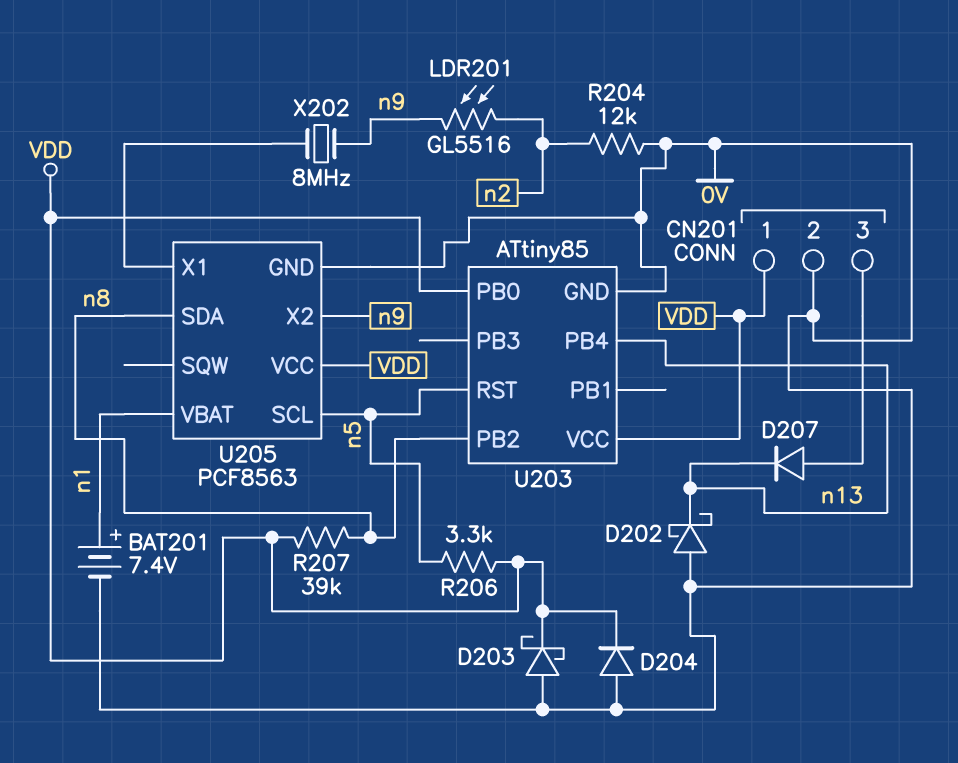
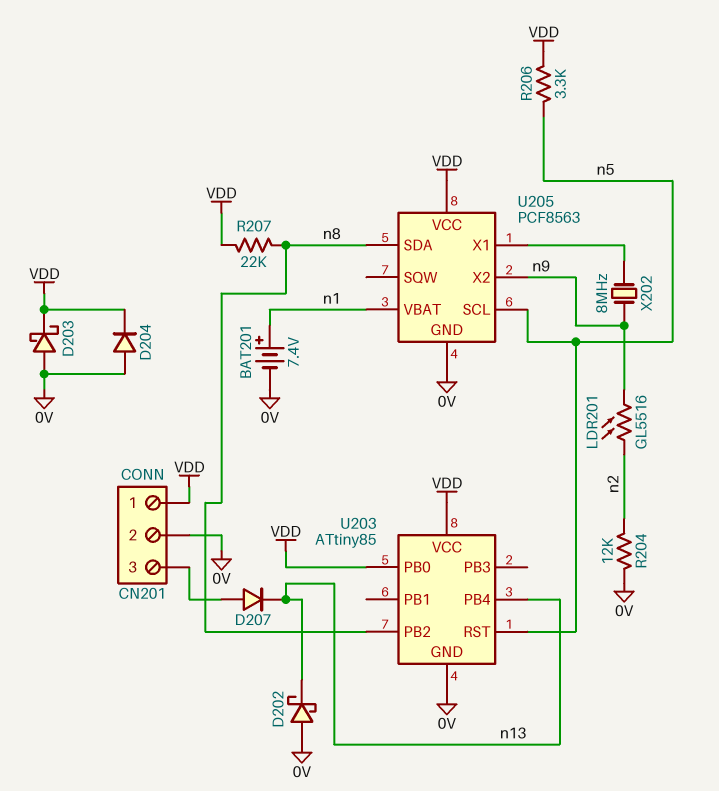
R207: 39k (VDD, n8) -> 22k (VDD, n8)

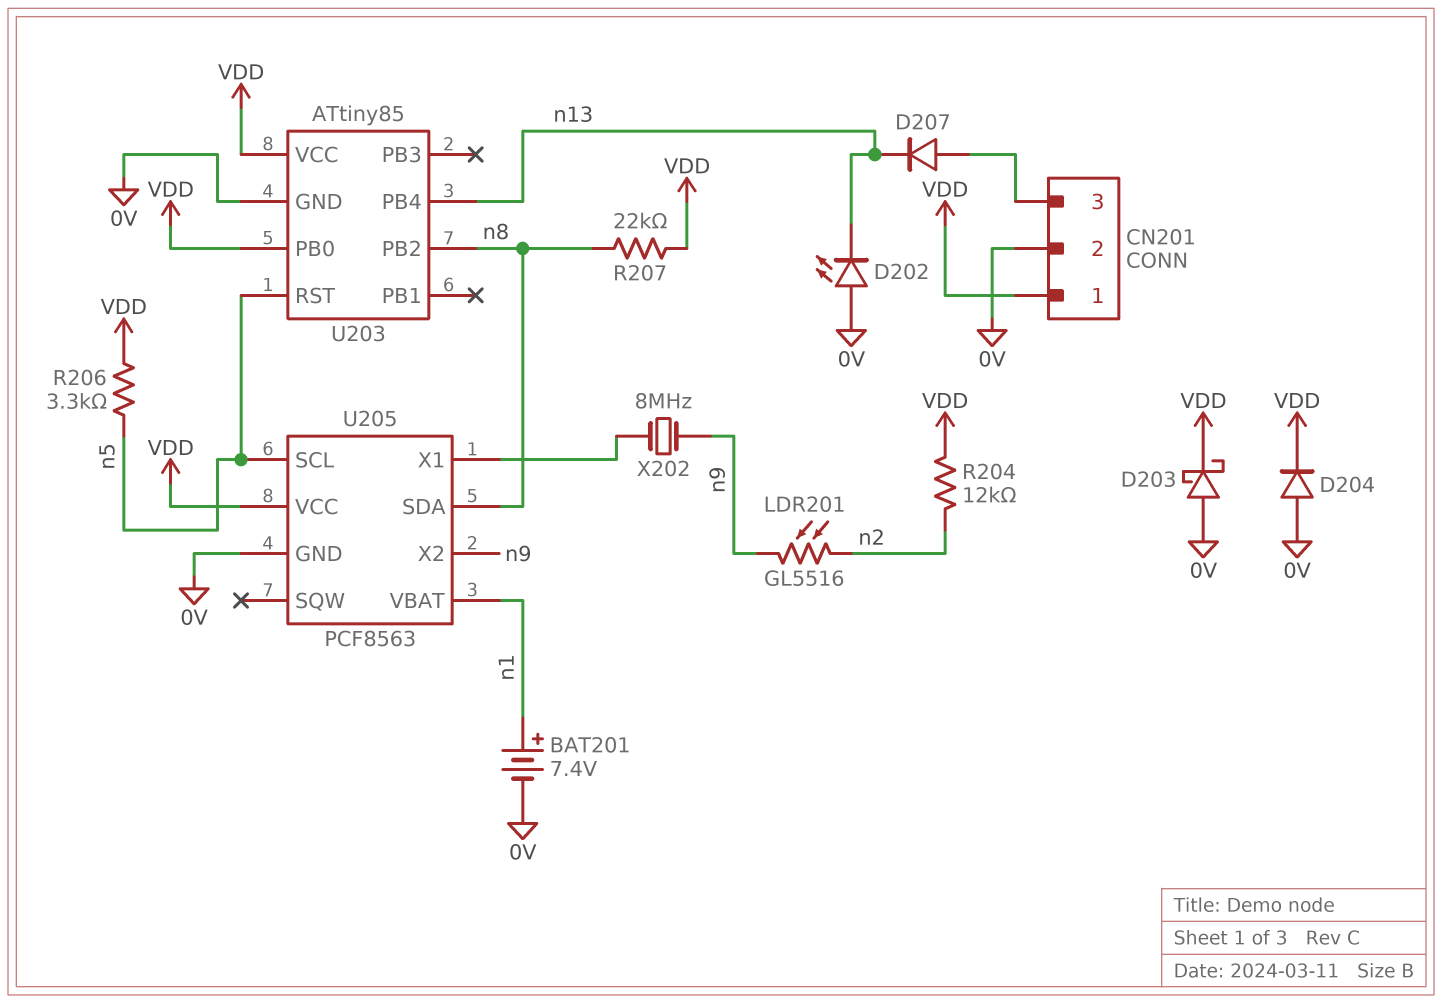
D202: schottky (A 0V, K n13) -> LED (A 0V, K n13)
R204: 12k (0V, n2) -> 12k (VDD, n2)

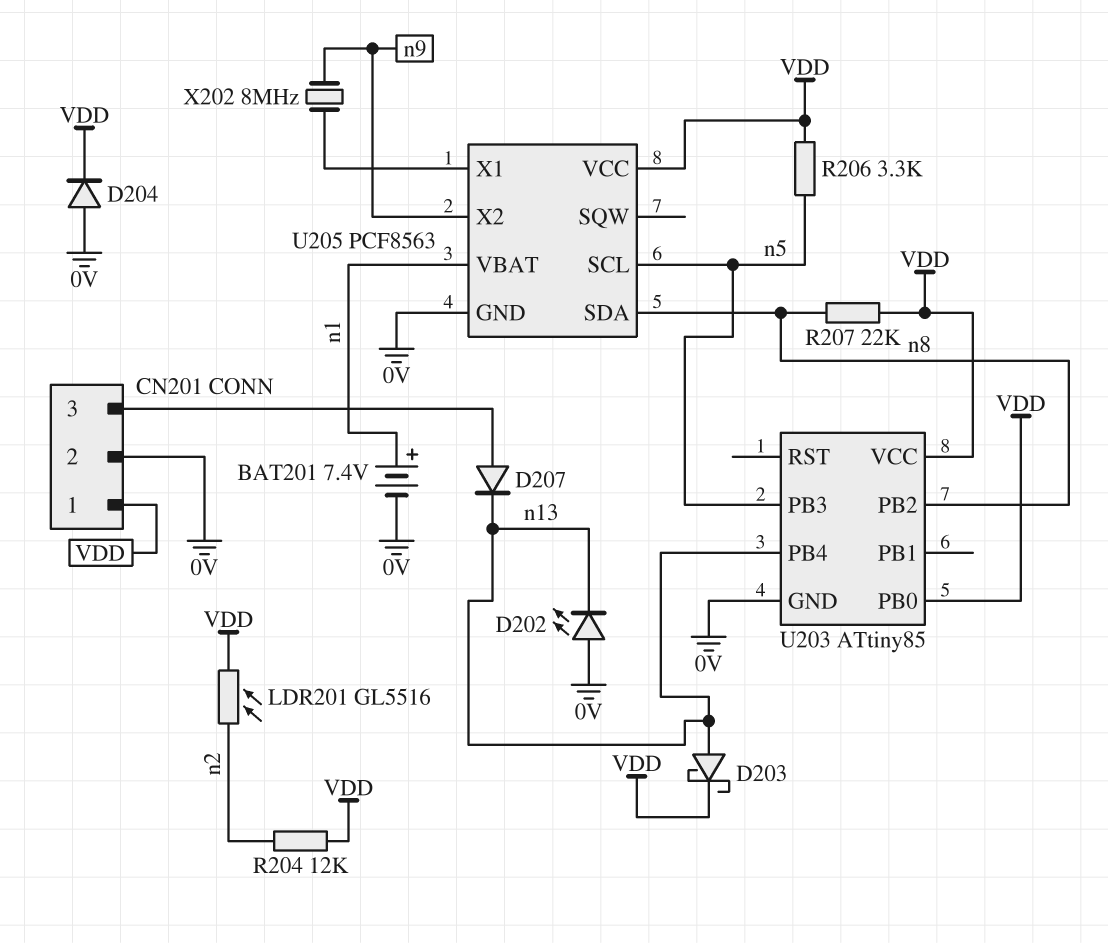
D203: schottky (A 0V, K VDD) -> schottky (A n13, K VDD)
LDR201: GL5516 (n2, n9) -> GL5516 (VDD, n2)
U203 pin PB3: none -> n5
U203 pin RST: n5 -> none

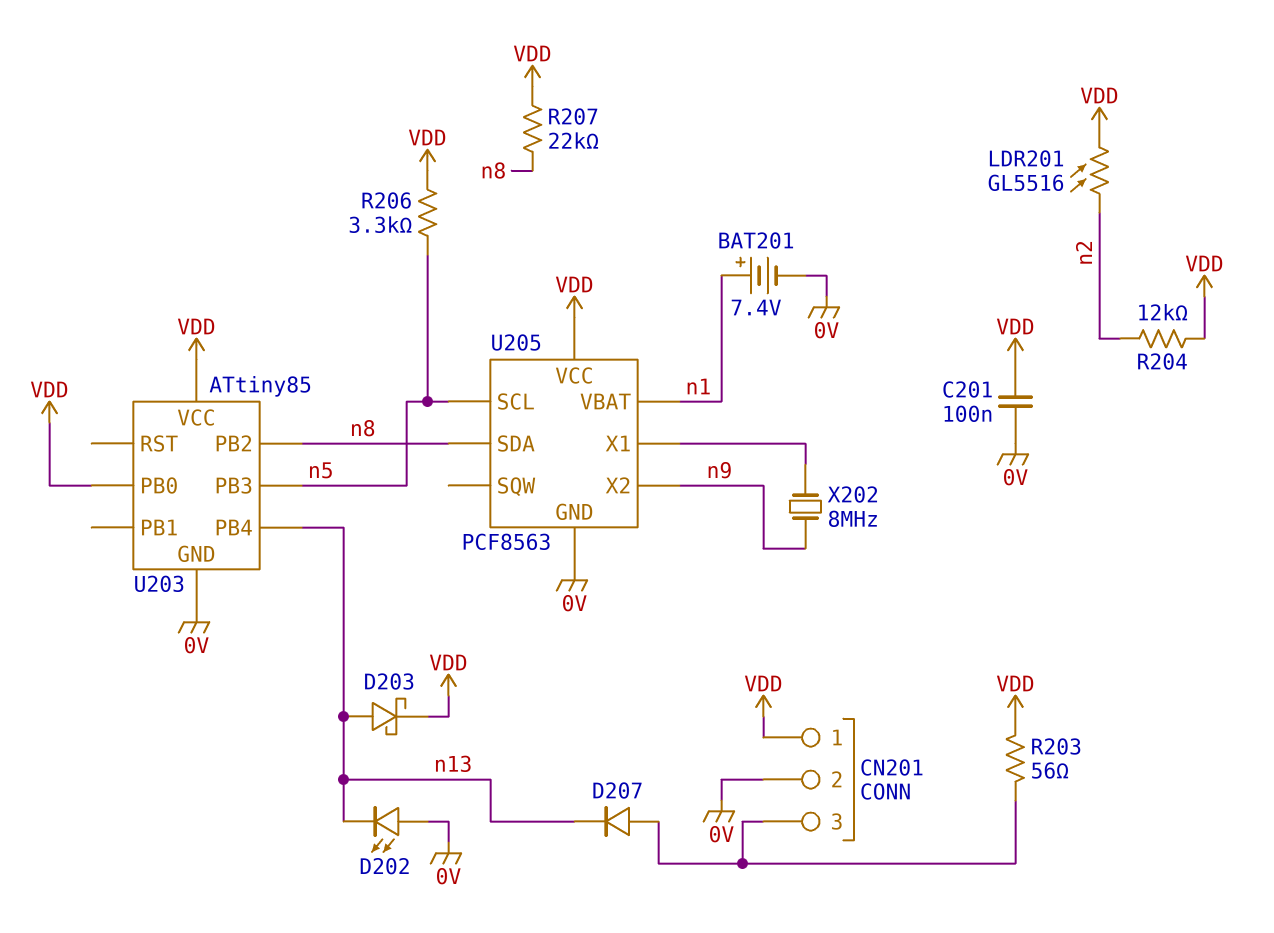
C201: none -> 100nF (0V, VDD)
D204: diode (A 0V, K VDD) -> none
R203: none -> 56 (CN201/3, VDD)

